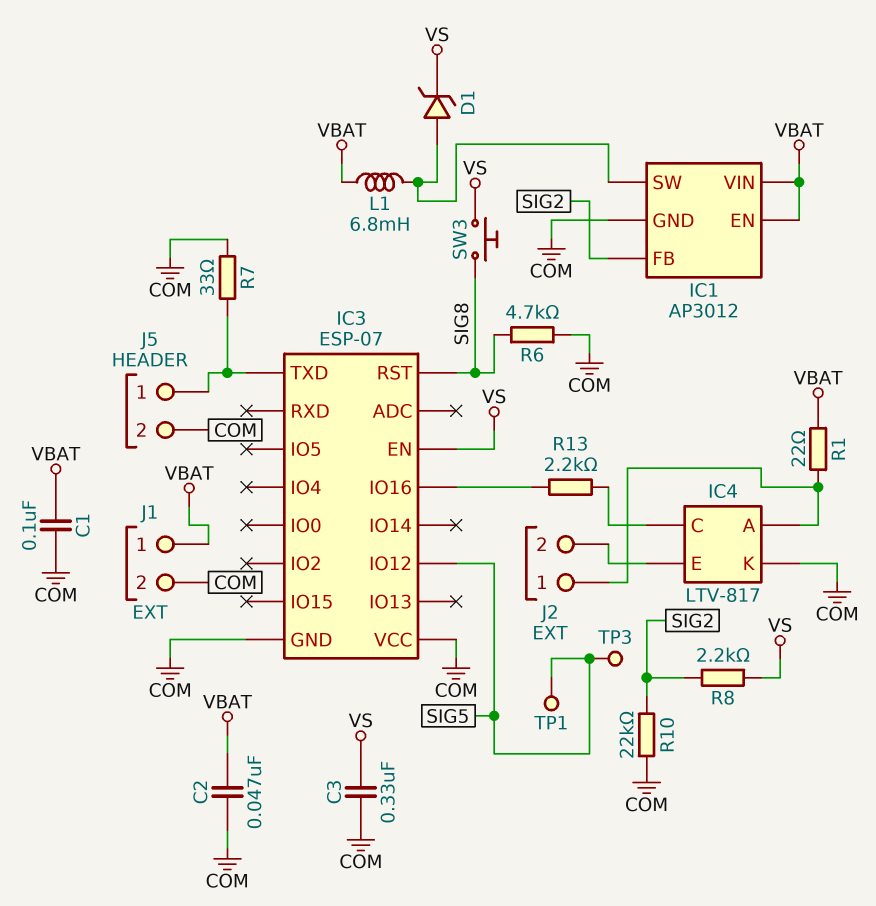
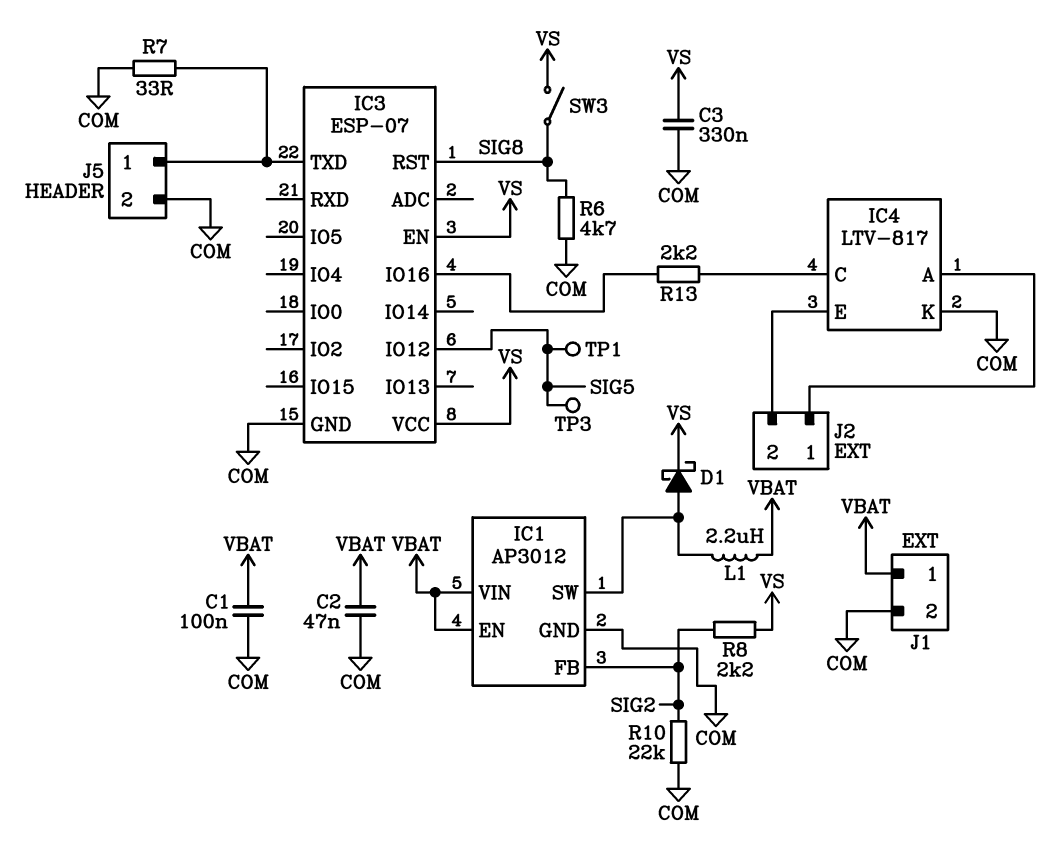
D1: zener (A IC1/SW, K VS) -> schottky (A IC1/SW, K VS)
IC3 pin VCC: COM -> VS
L1: 6.8mH (IC1/SW, VBAT) -> 2.2uH (IC1/SW, VBAT)
R1: 22 (IC4/A, VBAT) -> none
SW3: button (SIG8, VS) -> switch (SIG8, VS)

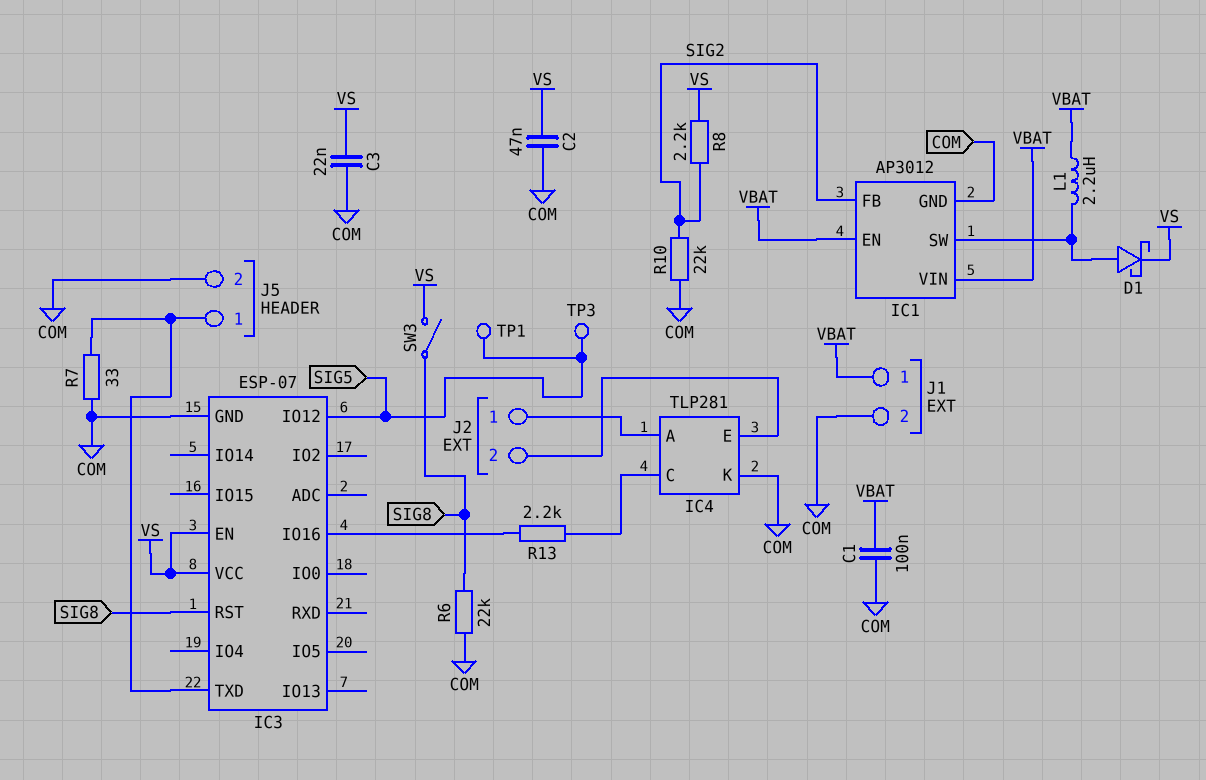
C2: 47nF (COM, VBAT) -> 47nF (COM, VS)
C3: 330nF (COM, VS) -> 22nF (COM, VS)
IC4: LTV-817 -> TLP281
R6: 4.7k (COM, SIG8) -> 22k (COM, SIG8)

